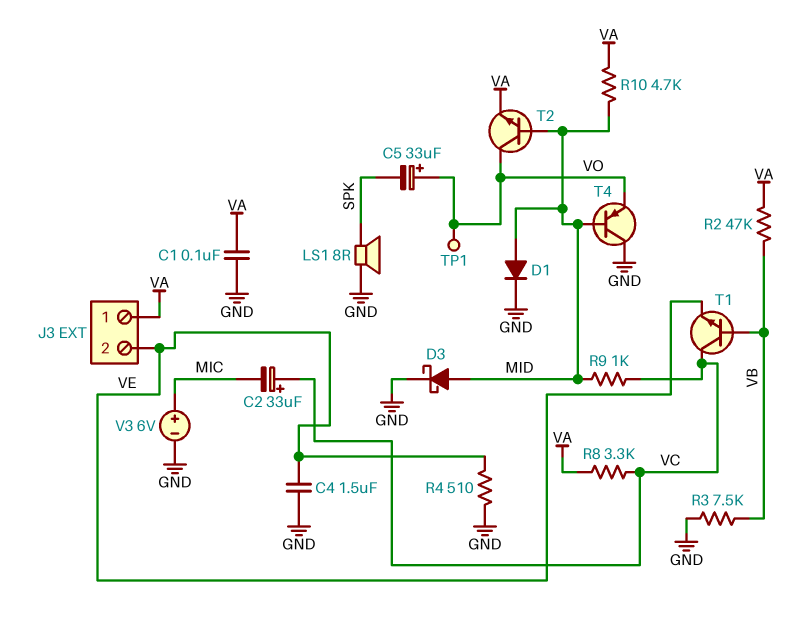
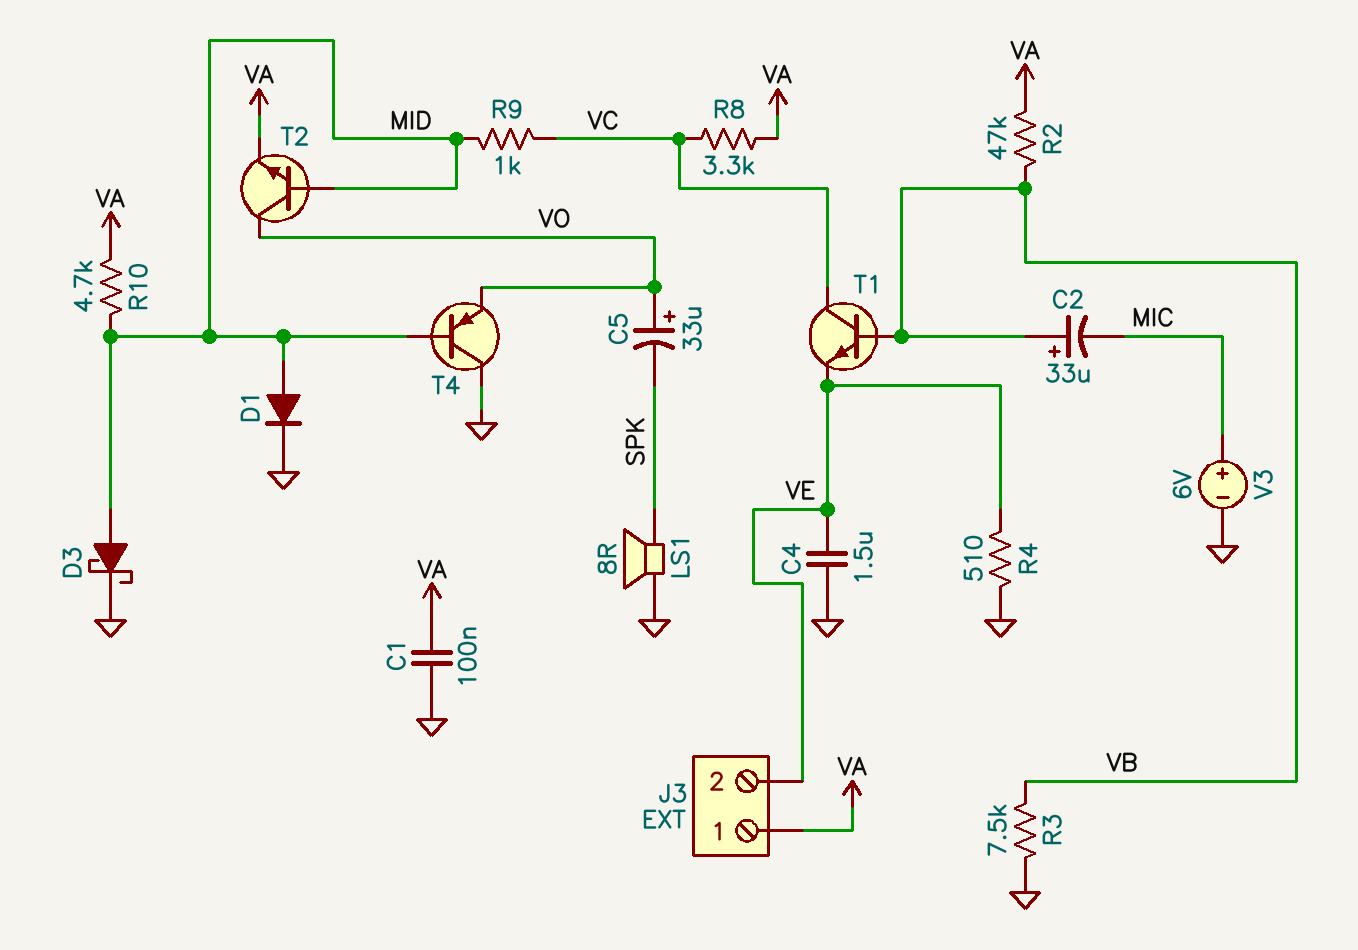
C2: 33uF (plus VC, minus MIC) -> 33uF (plus VB, minus MIC)
TP1: test point (VO) -> none

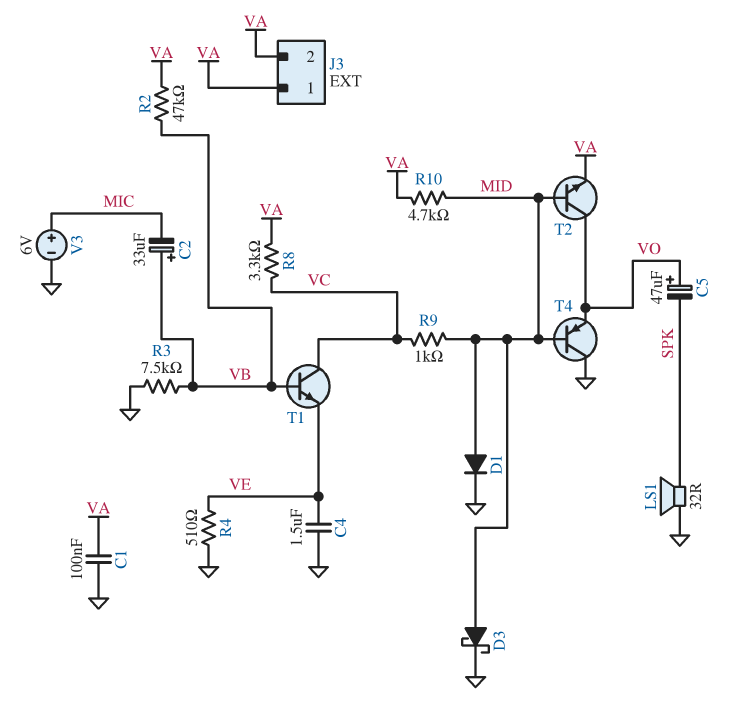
C5: 33uF (plus VO, minus SPK) -> 47uF (plus VO, minus SPK)
J3 pin 2: VE -> VA
LS1: speaker 8R (GND, SPK) -> speaker 32R (GND, SPK)

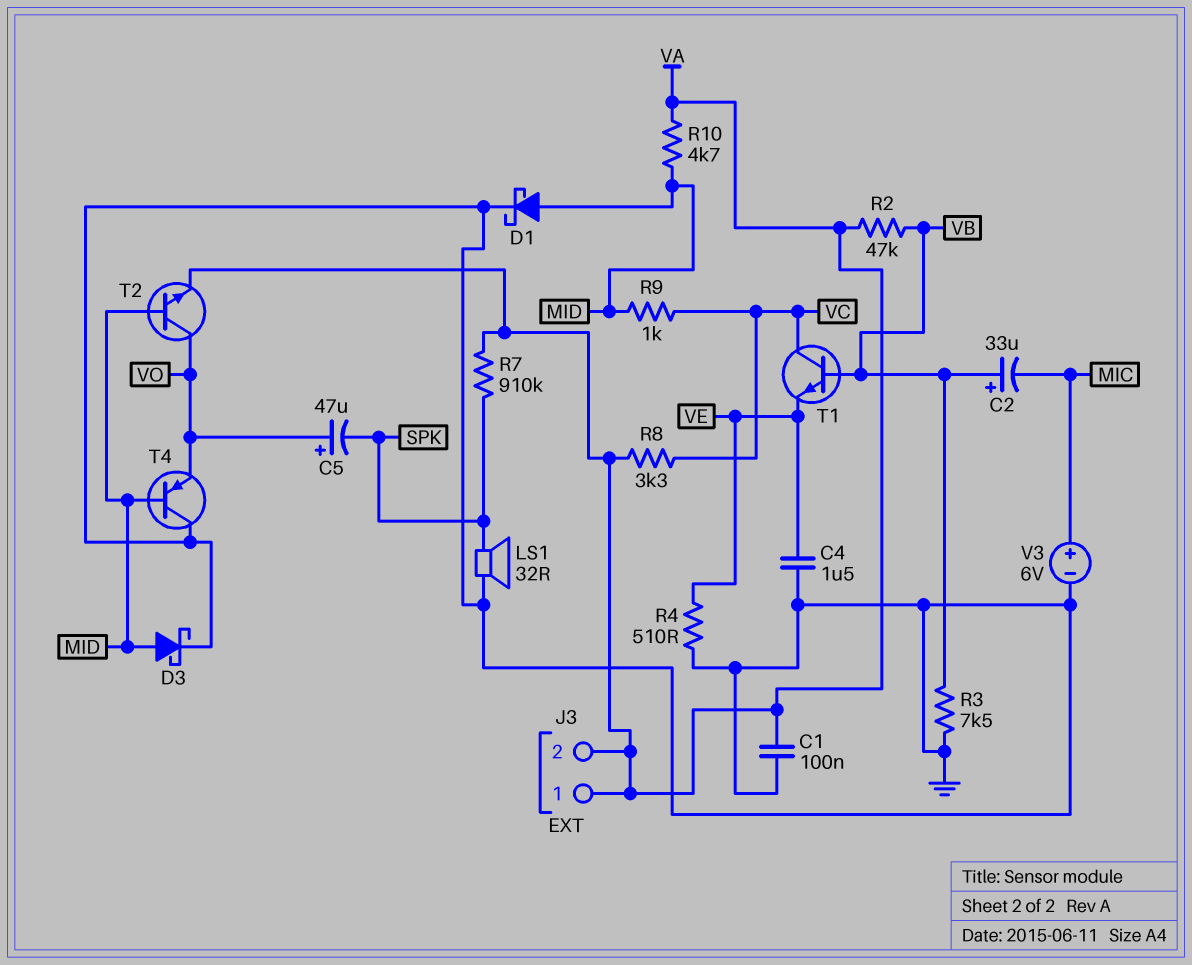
D1: diode (A MID, K GND) -> schottky (A MID, K GND)
R7: none -> 910k (SPK, VA)

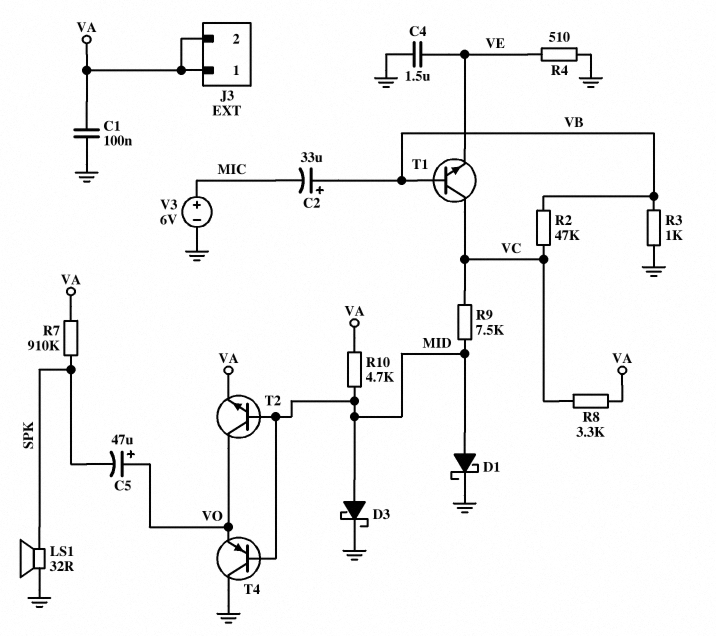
R2: 47k (VA, VB) -> 47k (VB, VC)
R3: 7.5k (GND, VB) -> 1k (GND, VB)
R9: 1k (MID, VC) -> 7.5k (MID, VC)

